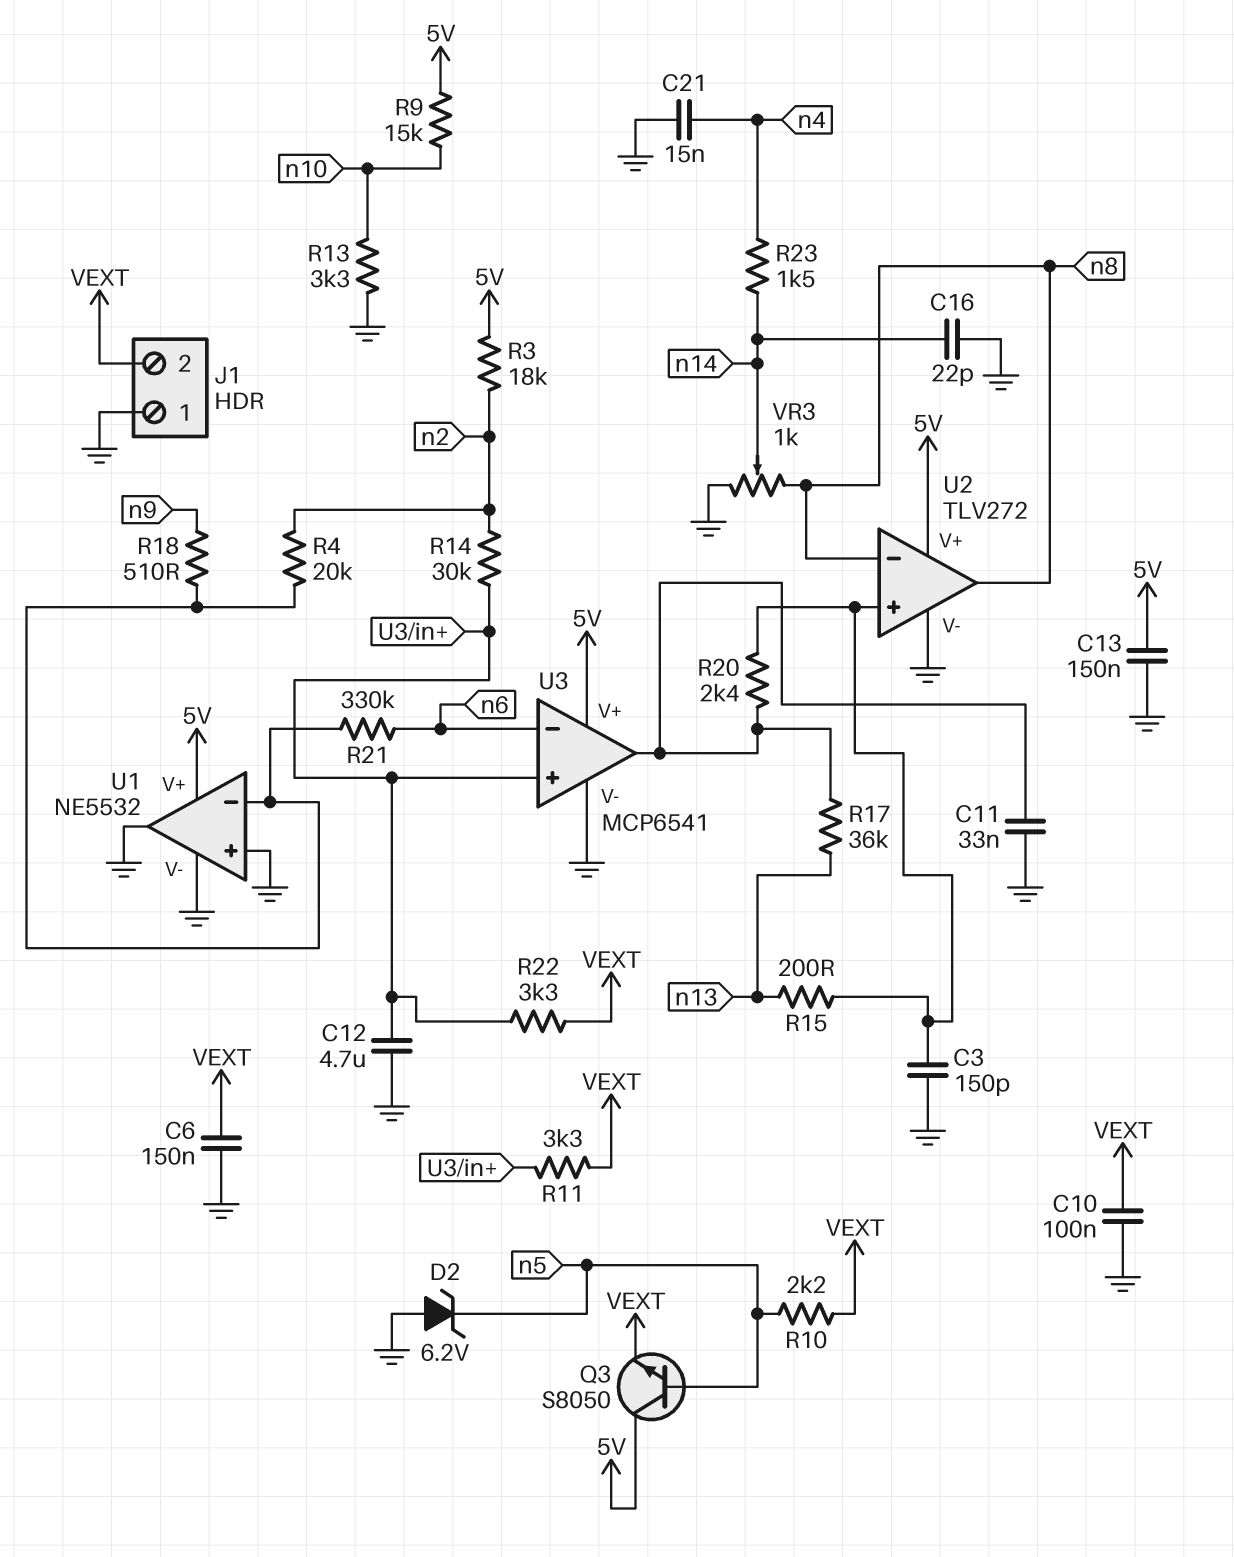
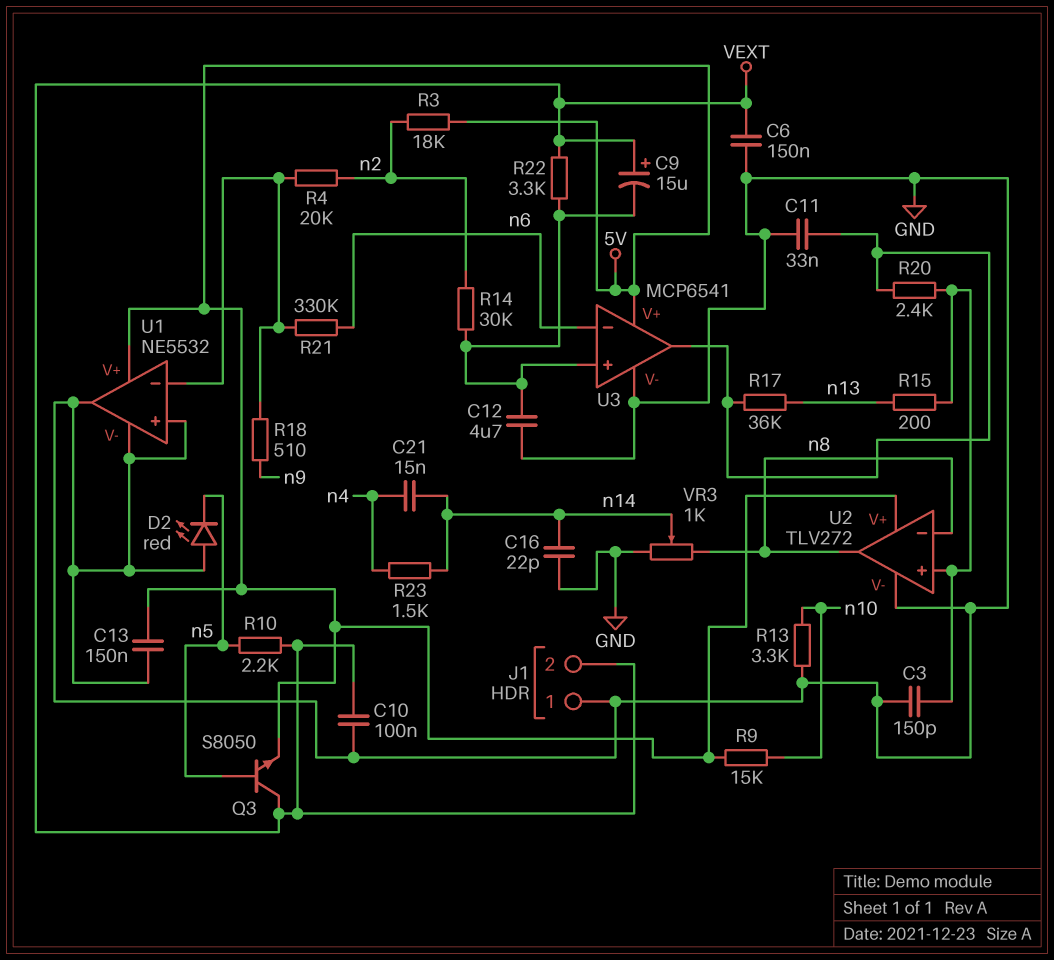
C9: none -> 15uF (plus VEXT, minus U3/in+)
C21: 15nF (GND, n4) -> 15nF (n4, n14)
D2: zener 6.2V (A GND, K n5) -> LED red (A GND, K n5)
Q3: NPN S8050 (B n5, C 5V, E VEXT) -> NPN S8050 (B n5, C VEXT, E 5V)
R11: 3.3k (U3/in+, VEXT) -> none

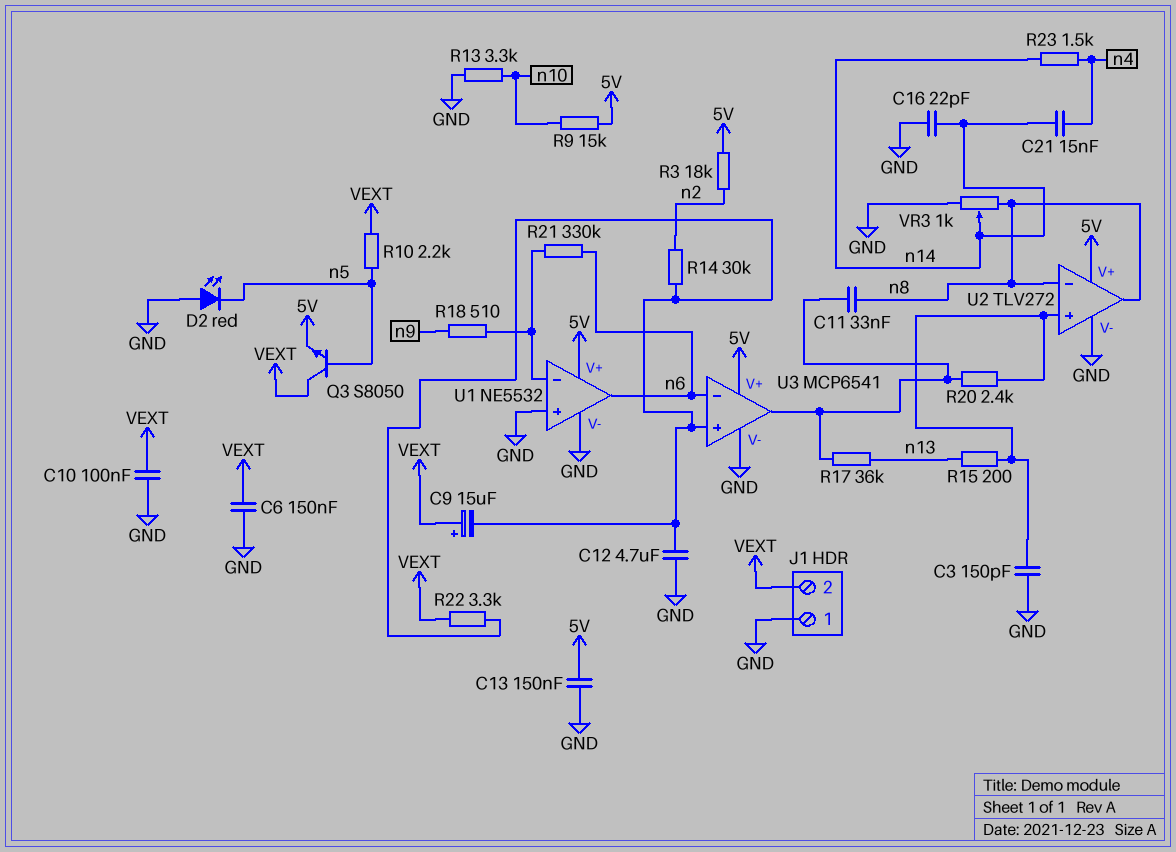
C11: 33nF (GND, U3/out) -> 33nF (U3/out, n8)
R4: 20k (U1/in-, n2) -> none
U1 pin out: GND -> n6

